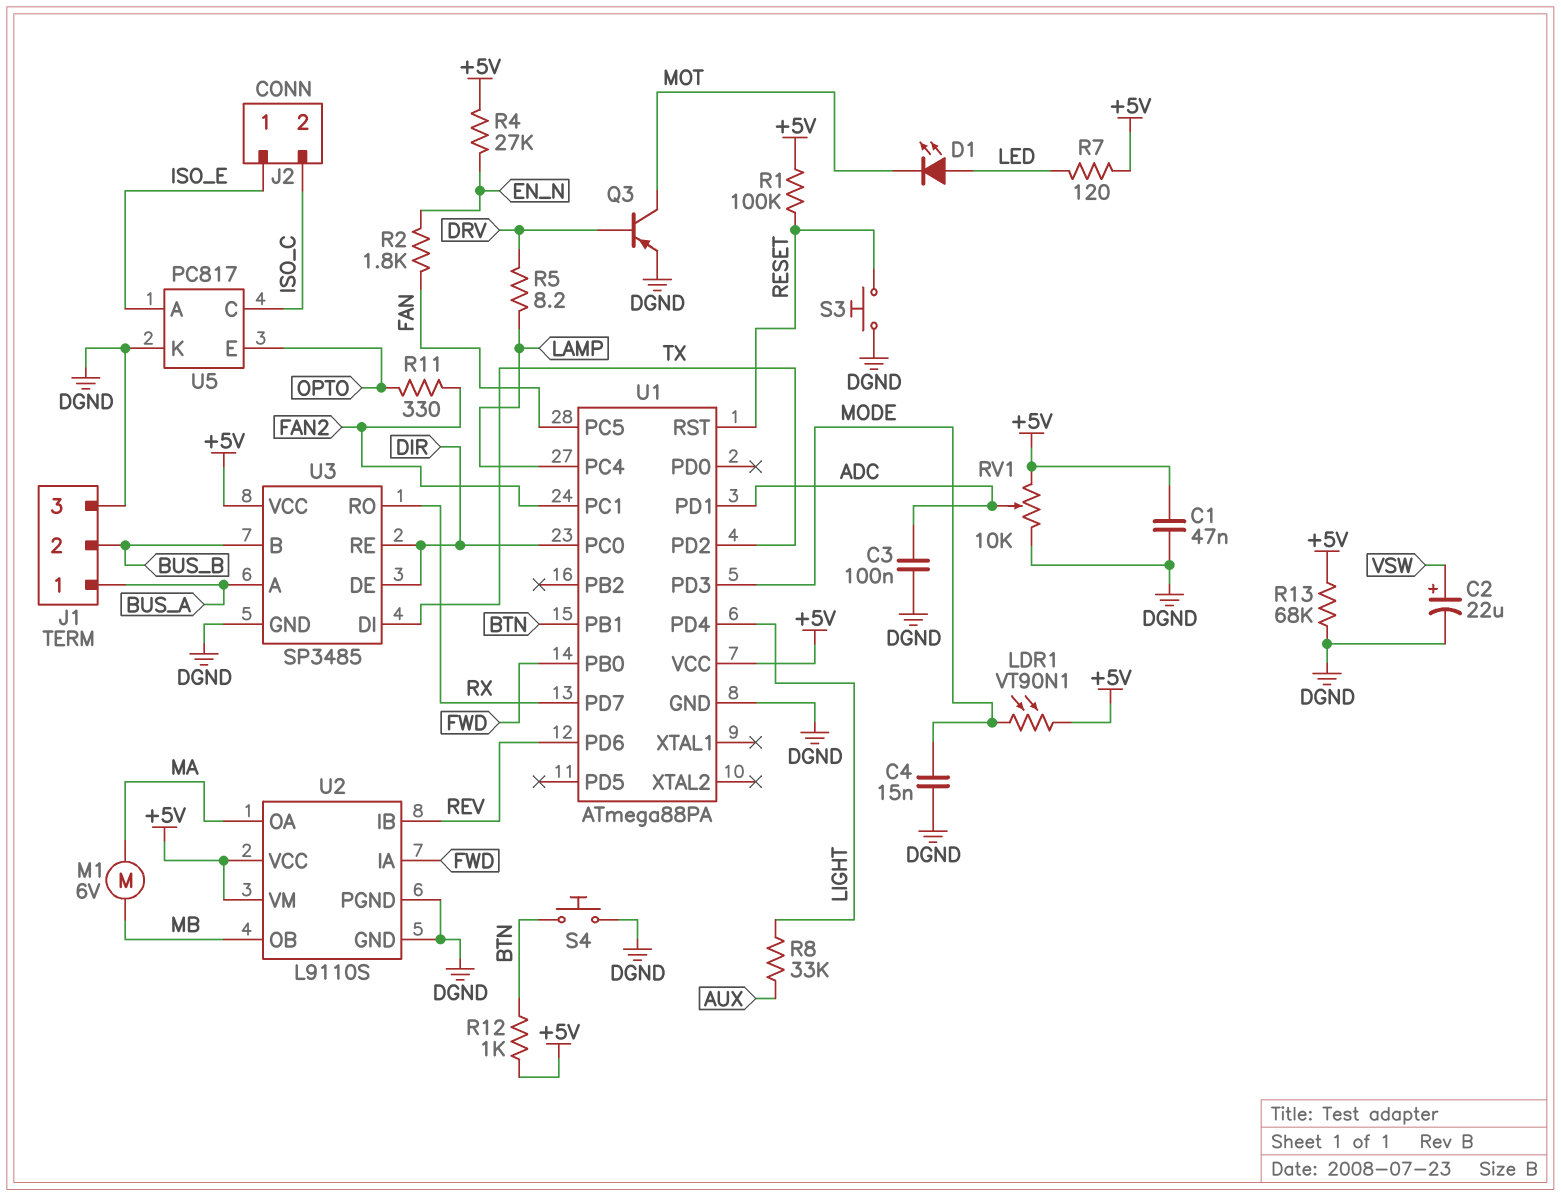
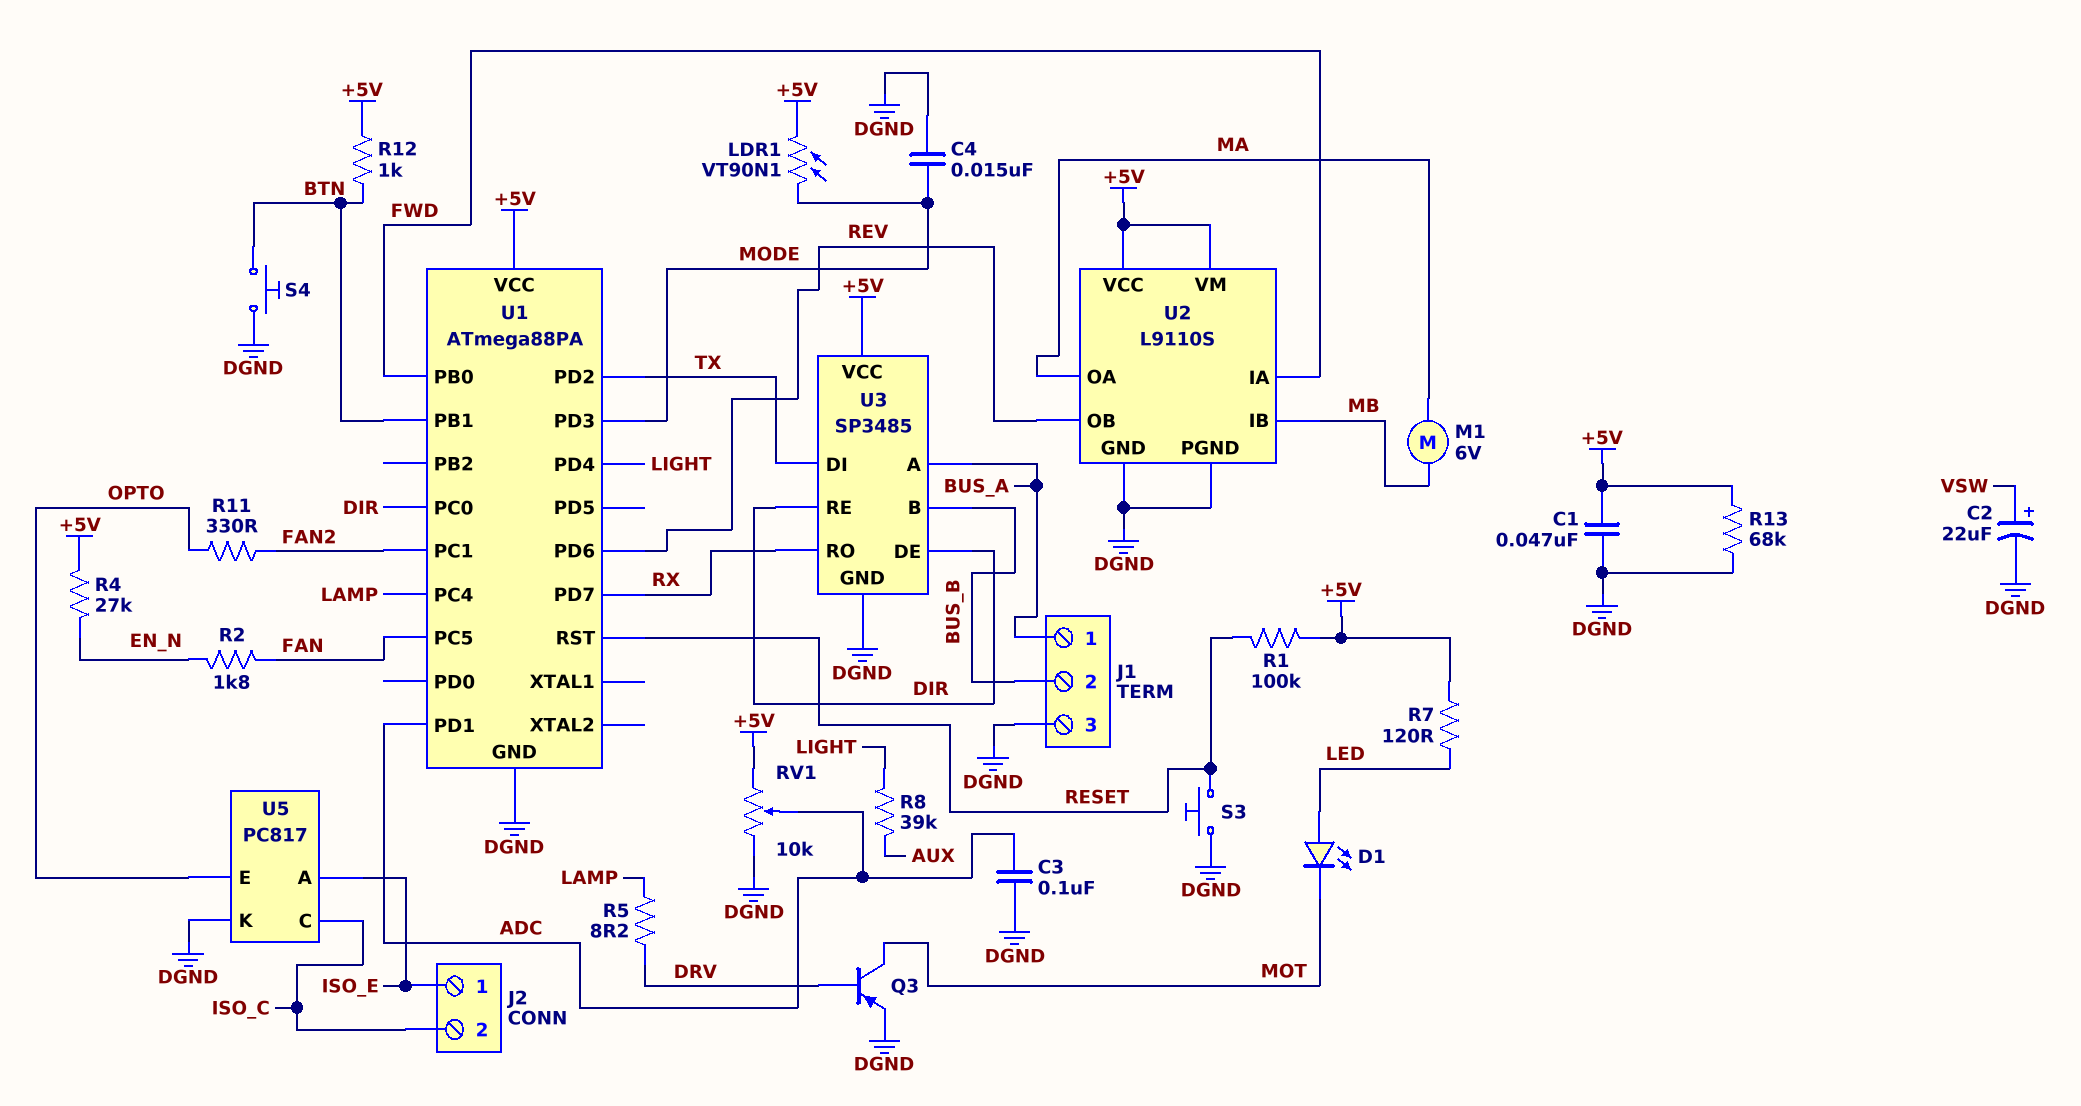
R8: 33k (AUX, LIGHT) -> 39k (AUX, LIGHT)
U2 pin IB: REV -> MB
U2 pin OB: MB -> REV

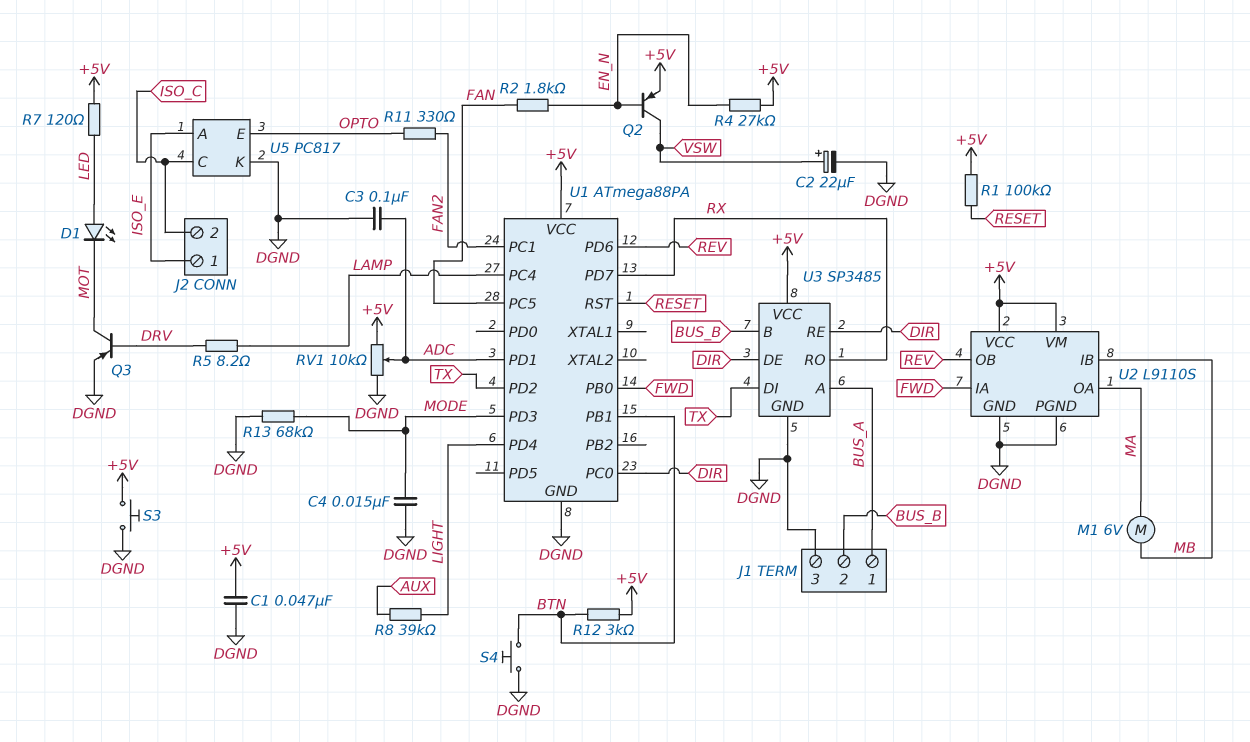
LDR1: VT90N1 (+5V, MODE) -> none
Q2: none -> PNP (B EN_N, C VSW, E +5V)
R12: 1k (+5V, BTN) -> 3k (+5V, BTN)
R13: 68k (+5V, DGND) -> 68k (DGND, MODE)
S3: button (DGND, RESET) -> button (+5V, DGND)

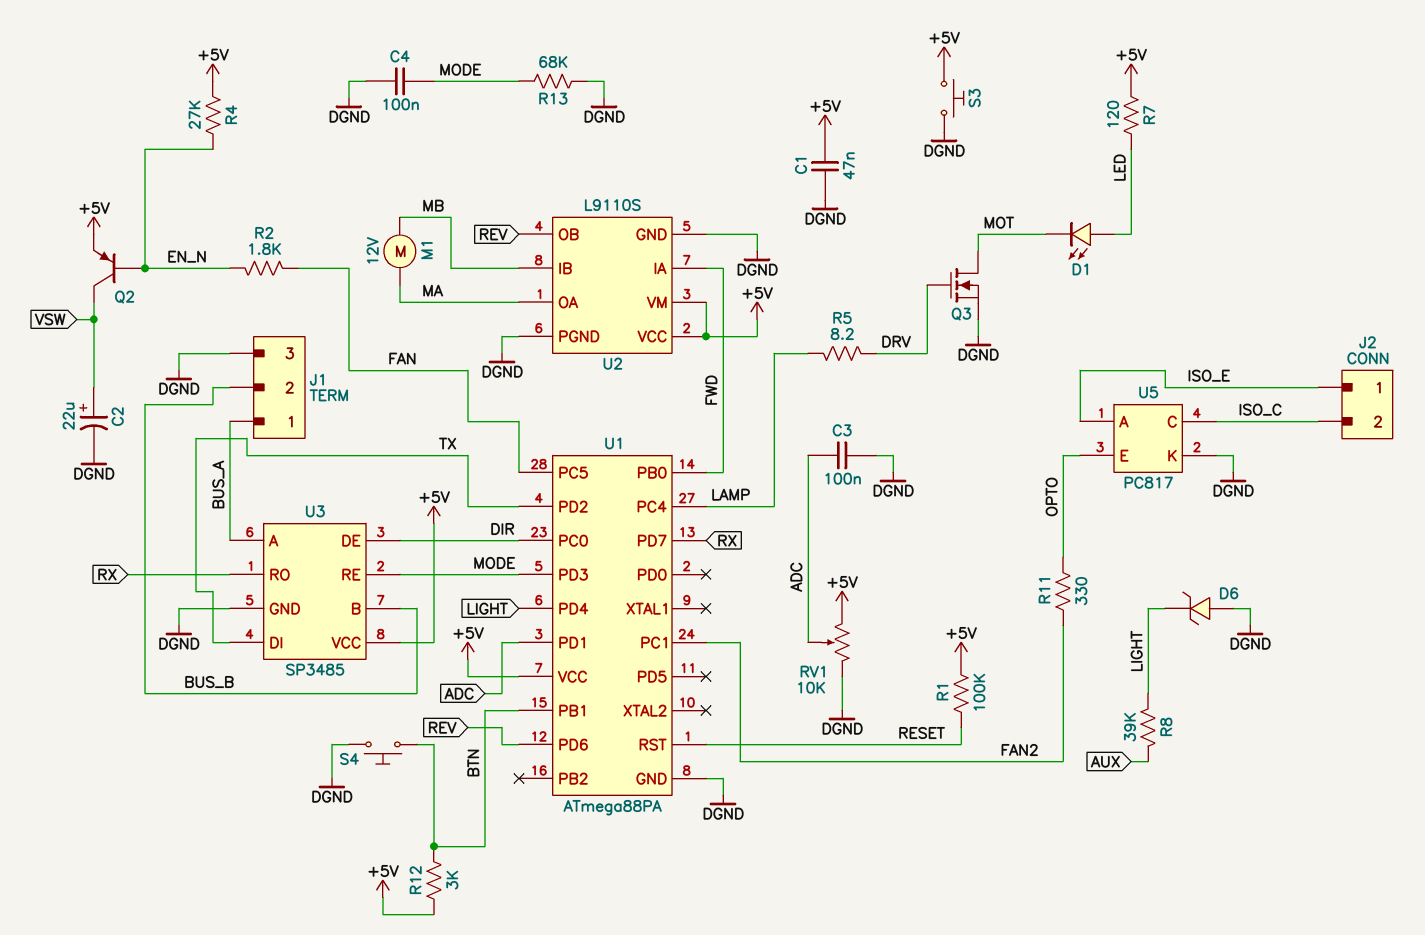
C4: 15nF (DGND, MODE) -> 100nF (DGND, MODE)
D6: none -> zener (A DGND, K LIGHT)
M1: motor 6V (MA, MB) -> motor 12V (MA, MB)
Q3: PNP (B DRV, C MOT, E DGND) -> NMOS (G DRV, D MOT, S DGND)
U3 pin RE: DIR -> MODE

